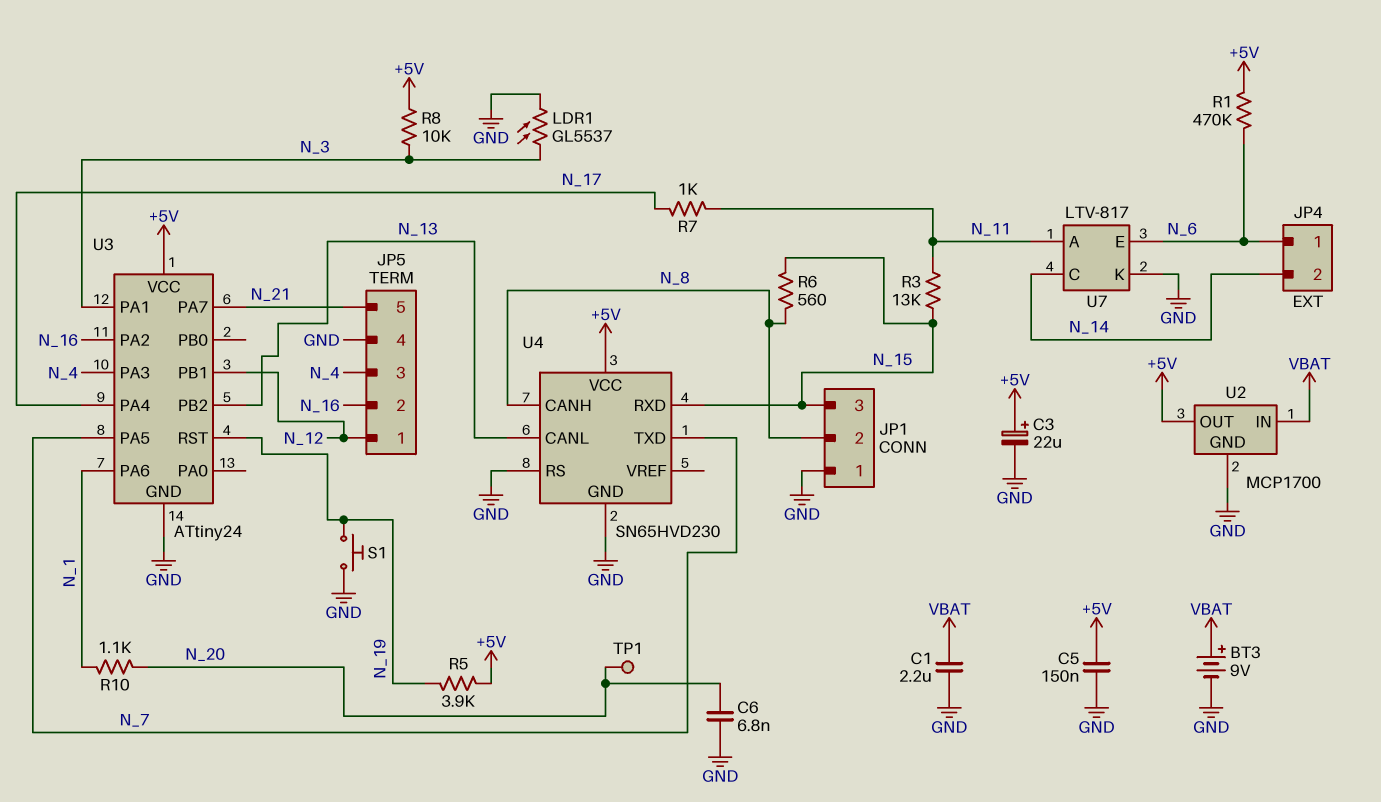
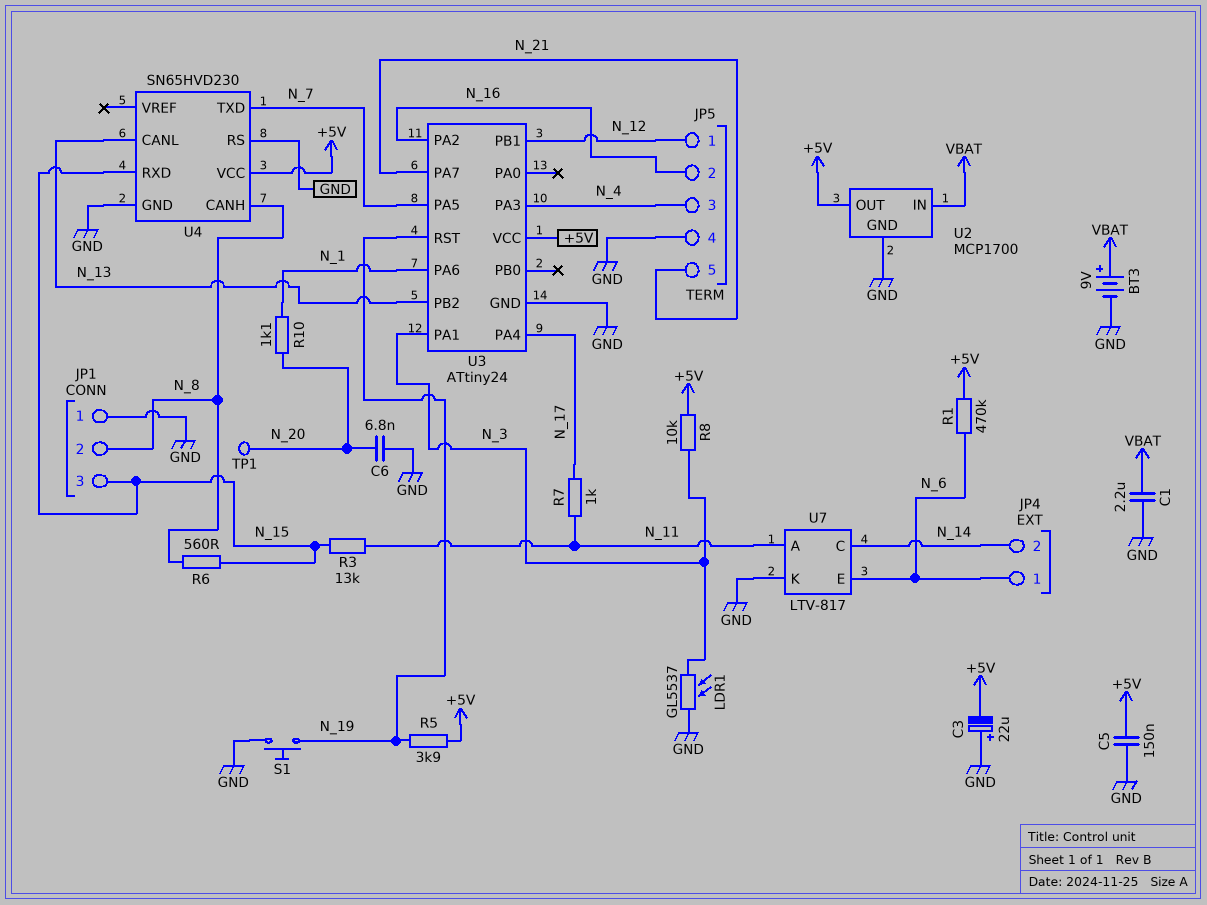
C3: 22uF (plus +5V, minus GND) -> 22uF (plus GND, minus +5V)

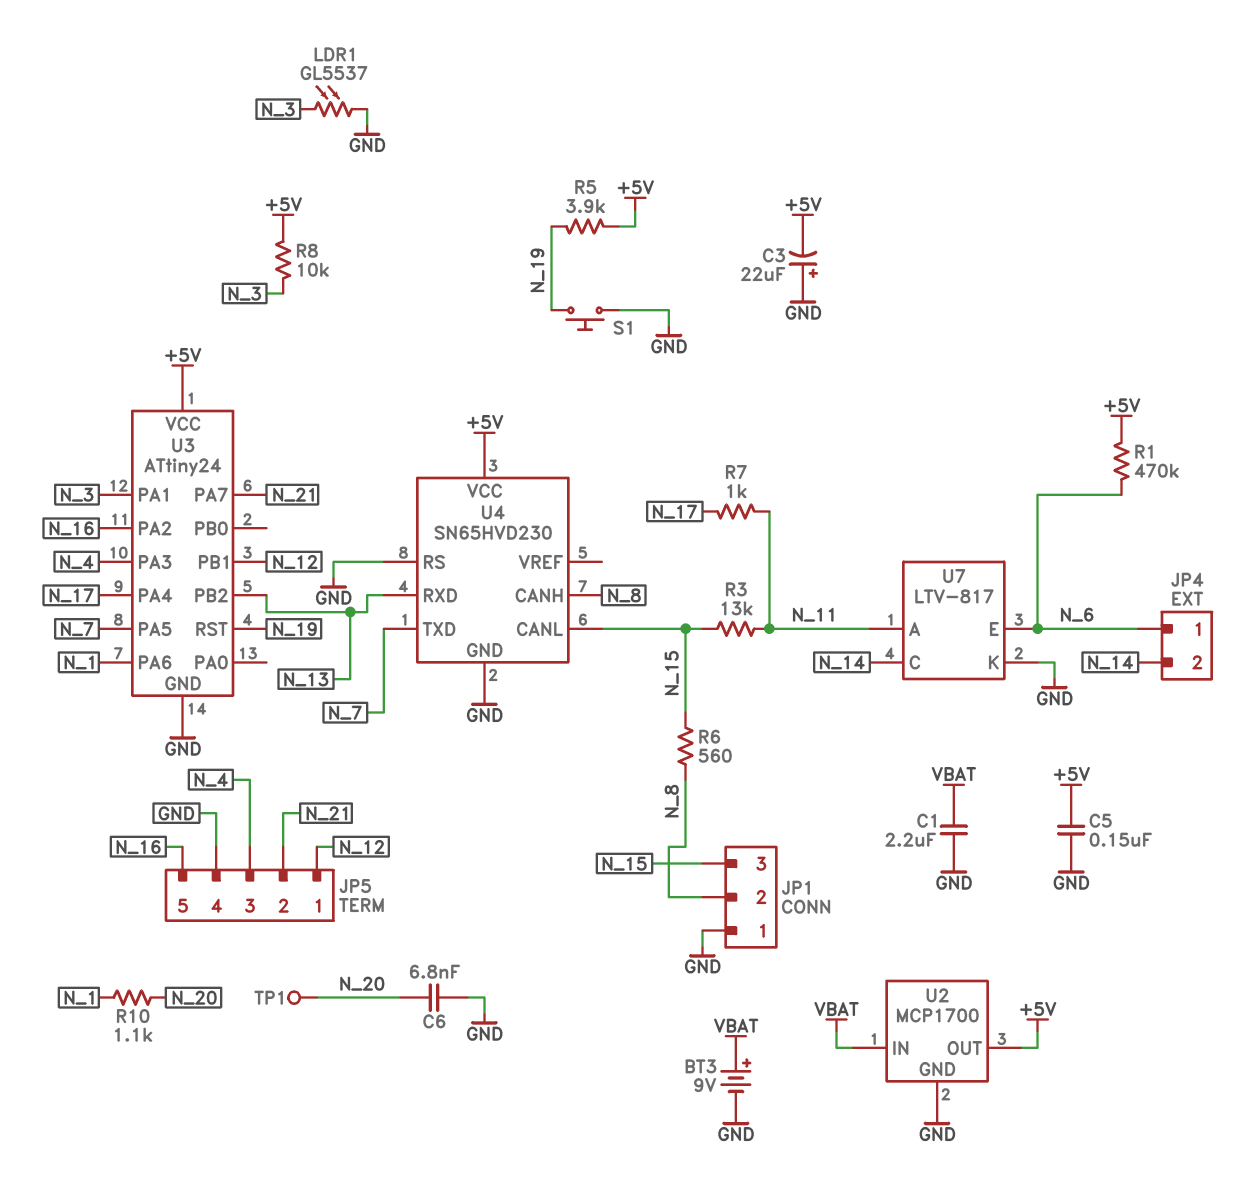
JP5 pin 2: N_16 -> N_21
JP5 pin 5: N_21 -> N_16
U4 pin CANL: N_13 -> N_15
U4 pin RXD: N_15 -> N_13

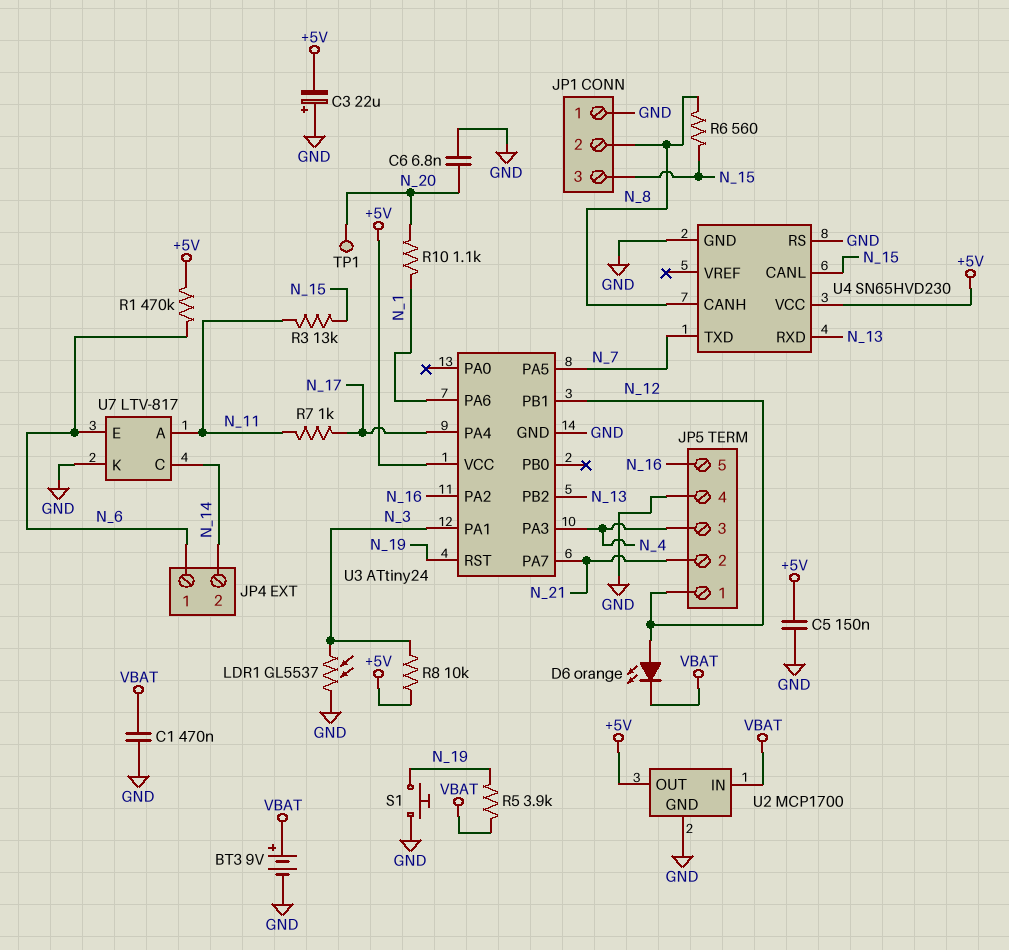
C1: 2.2uF (GND, VBAT) -> 470nF (GND, VBAT)
D6: none -> LED orange (A N_12, K VBAT)
R5: 3.9k (+5V, N_19) -> 3.9k (N_19, VBAT)

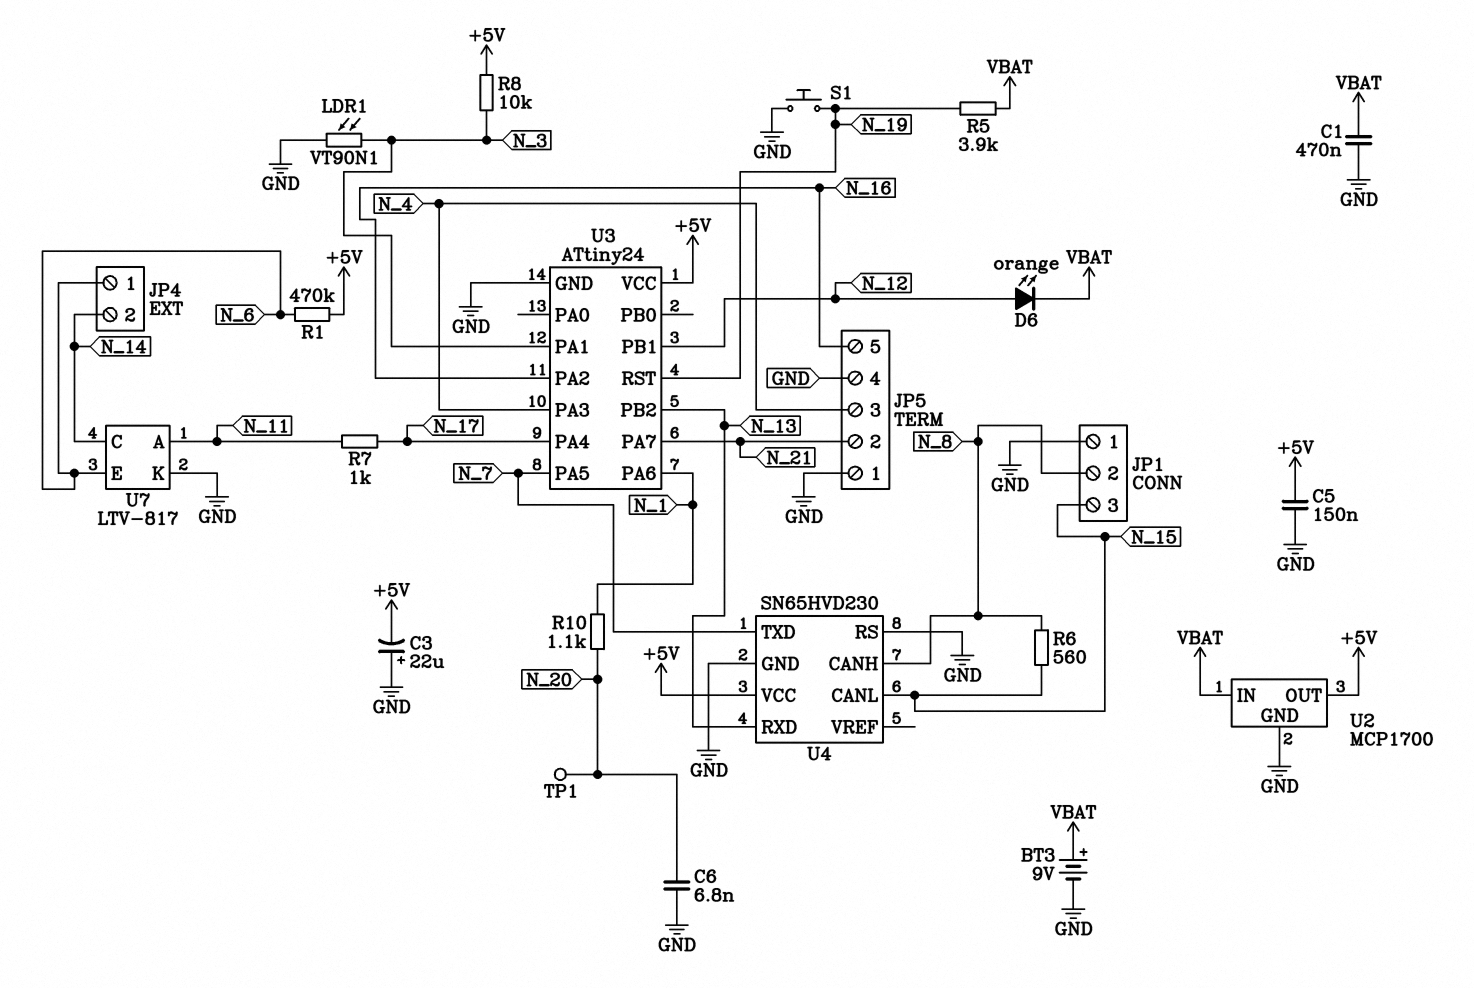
JP5 pin 1: N_12 -> GND
LDR1: GL5537 (GND, N_3) -> VT90N1 (GND, N_3)
R3: 13k (N_11, N_15) -> none

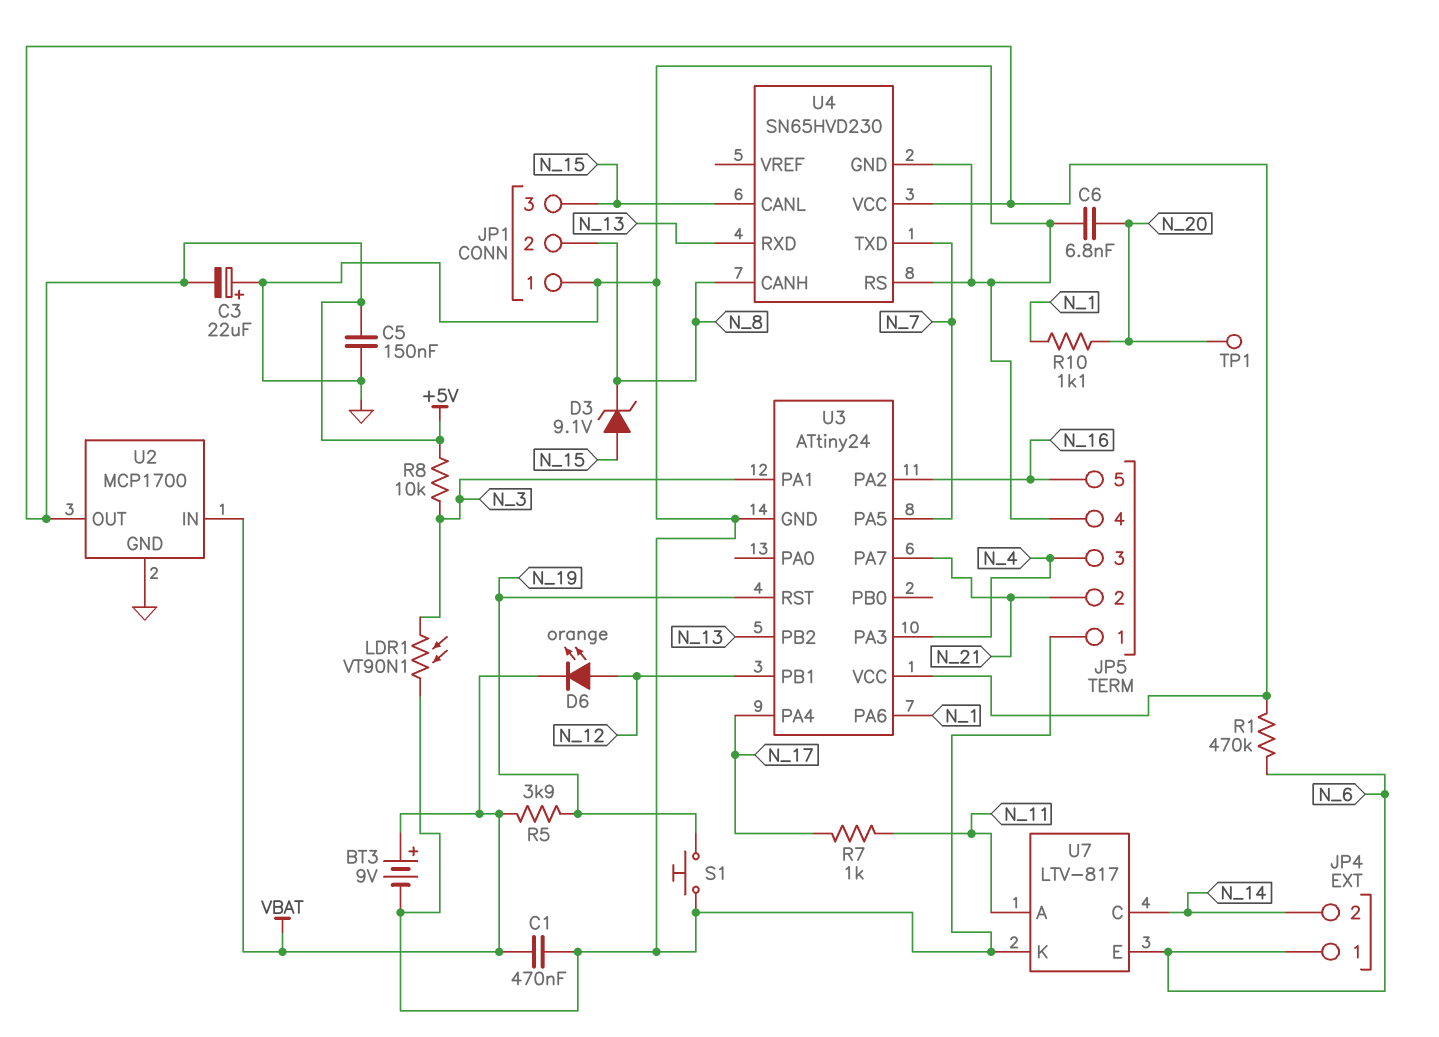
D3: none -> zener 9.1V (A N_15, K N_8)
R6: 560 (N_8, N_15) -> none

